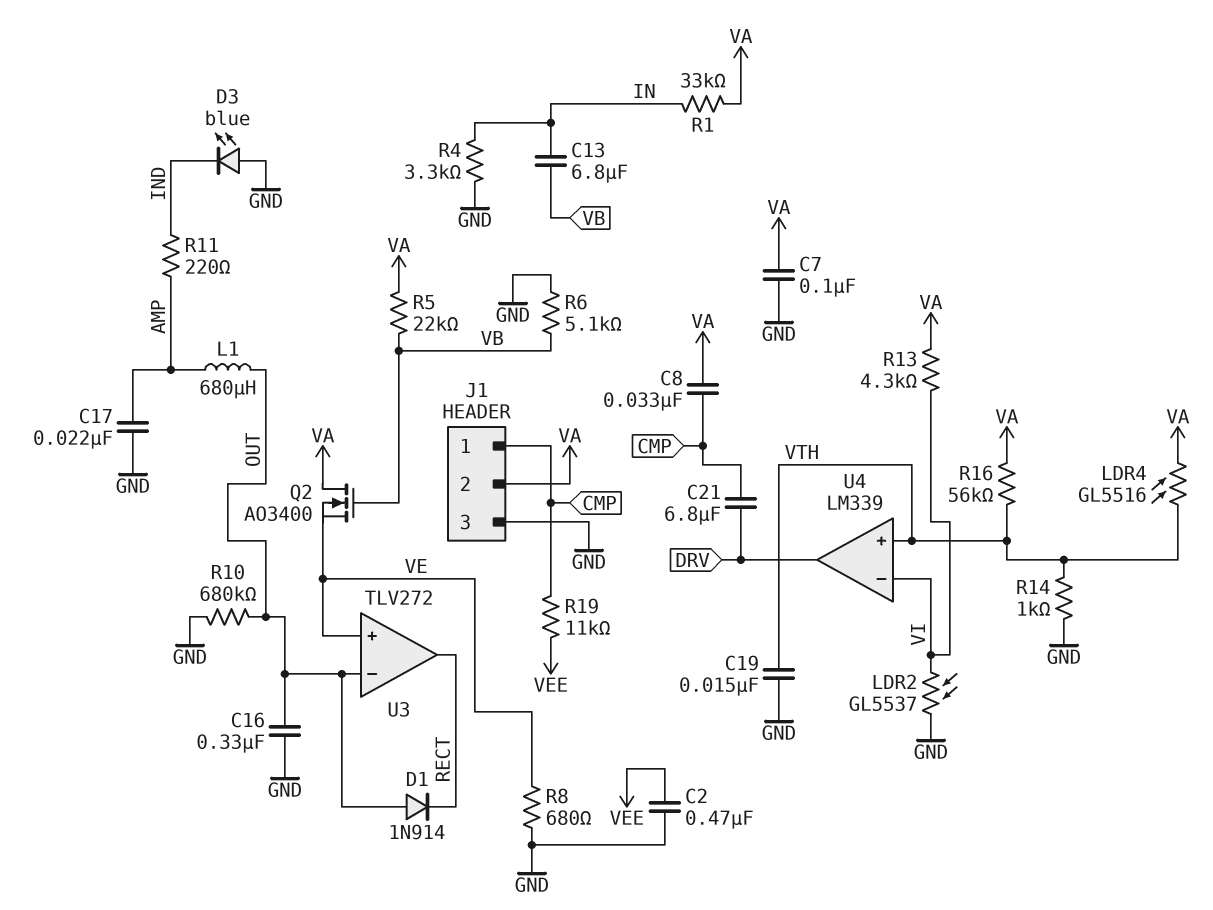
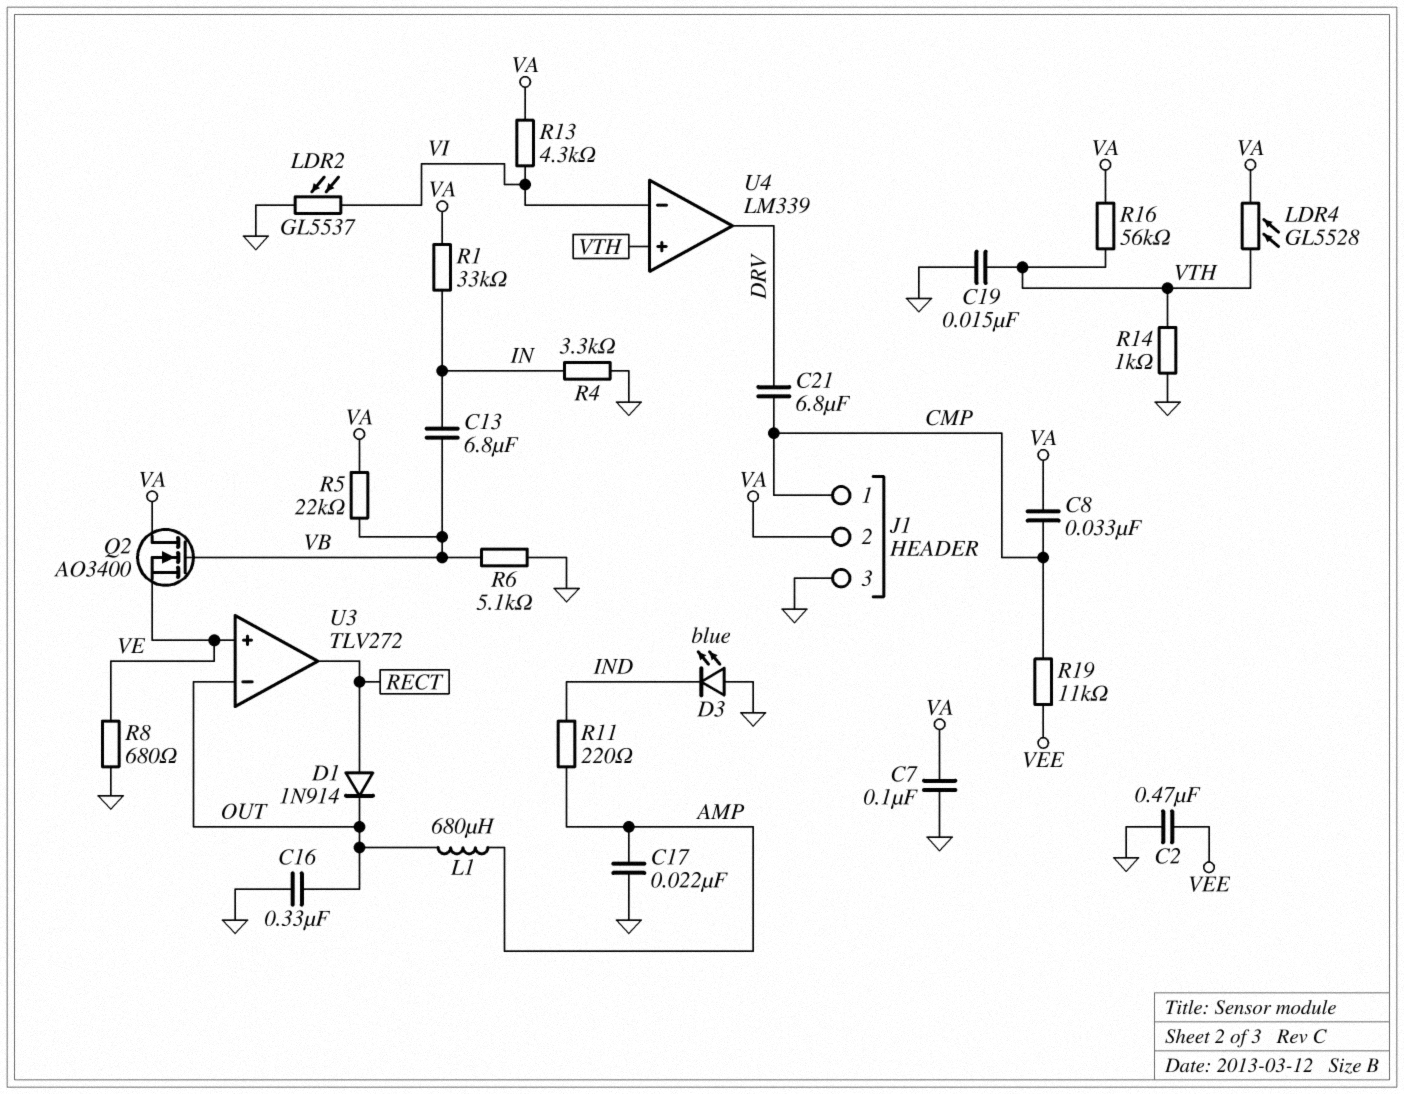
D1: diode 1N914 (A OUT, K RECT) -> diode 1N914 (A RECT, K OUT)
LDR4: GL5516 (VA, VTH) -> GL5528 (VA, VTH)
R10: 680k (GND, OUT) -> none

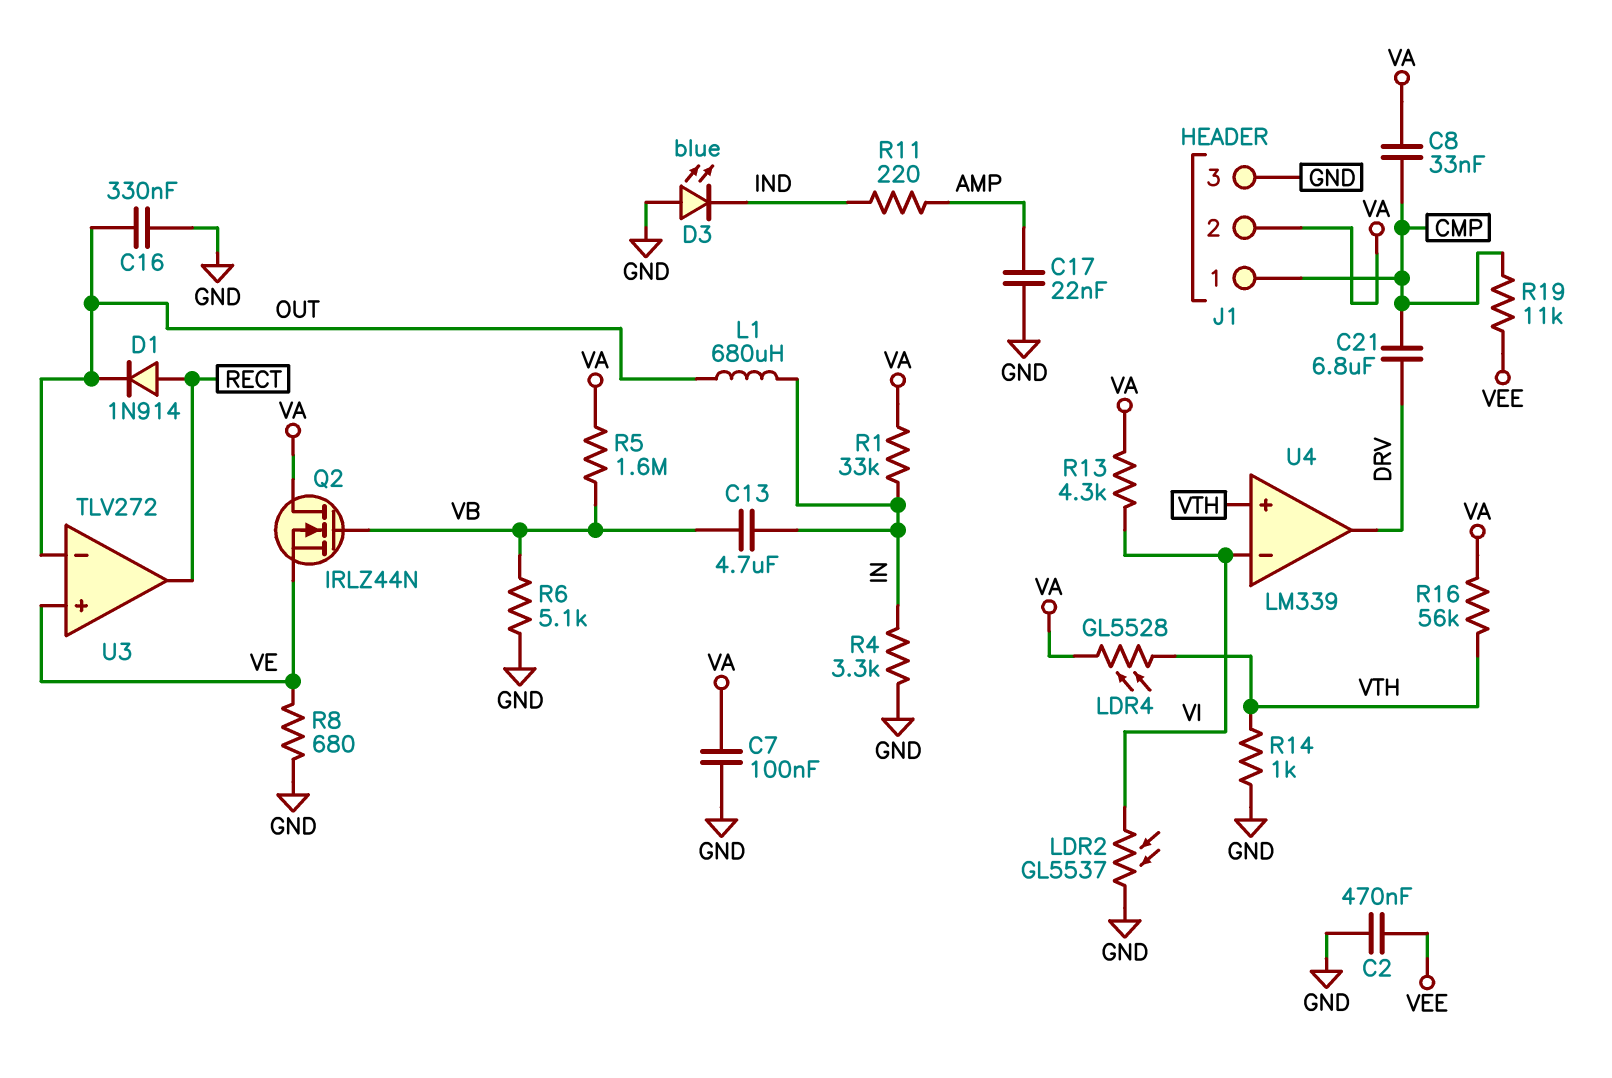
C13: 6.8uF (IN, VB) -> 4.7uF (IN, VB)
C19: 15nF (GND, VTH) -> none
L1: 680uH (AMP, OUT) -> 680uH (IN, OUT)
Q2: NMOS AO3400 (G VB, D VA, S VE) -> NMOS IRLZ44N (G VB, D VA, S VE)
R5: 22k (VA, VB) -> 1.6M (VA, VB)

